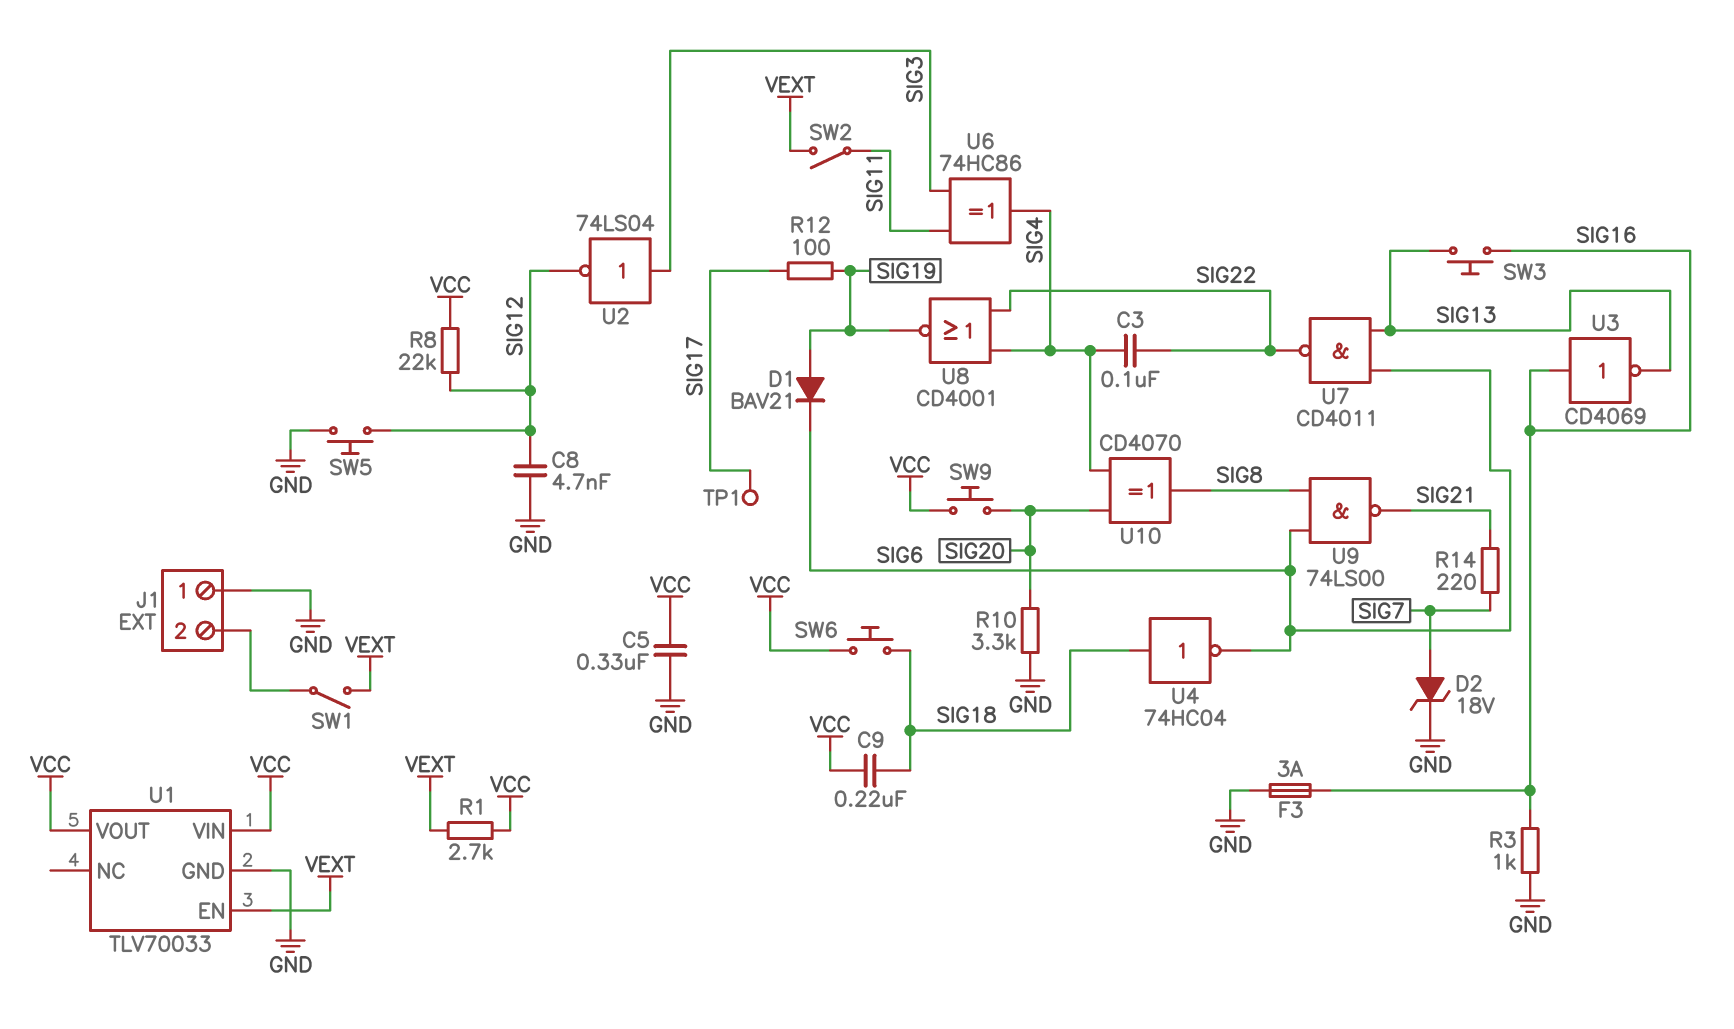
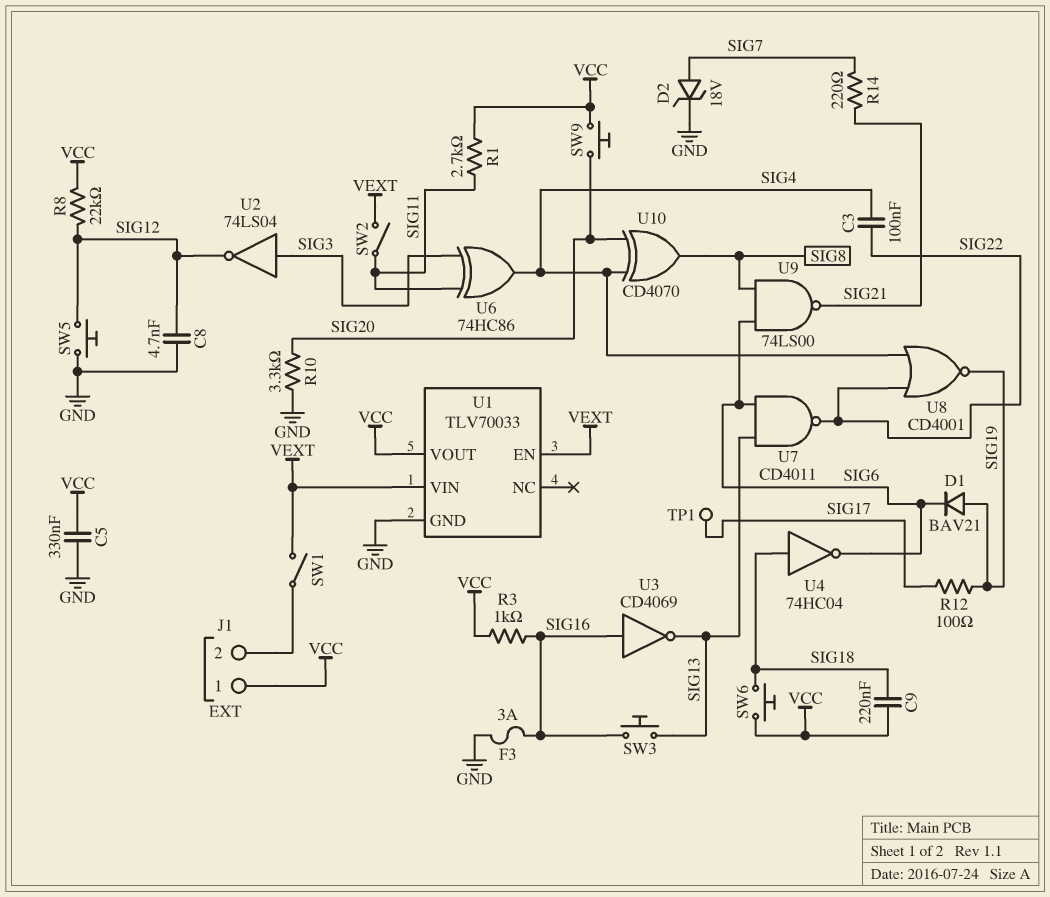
J1 pin 1: GND -> VCC
R1: 2.7k (VCC, VEXT) -> 2.7k (SIG11, VCC)
R3: 1k (GND, SIG16) -> 1k (SIG16, VCC)
U1 pin VIN: VCC -> VEXT

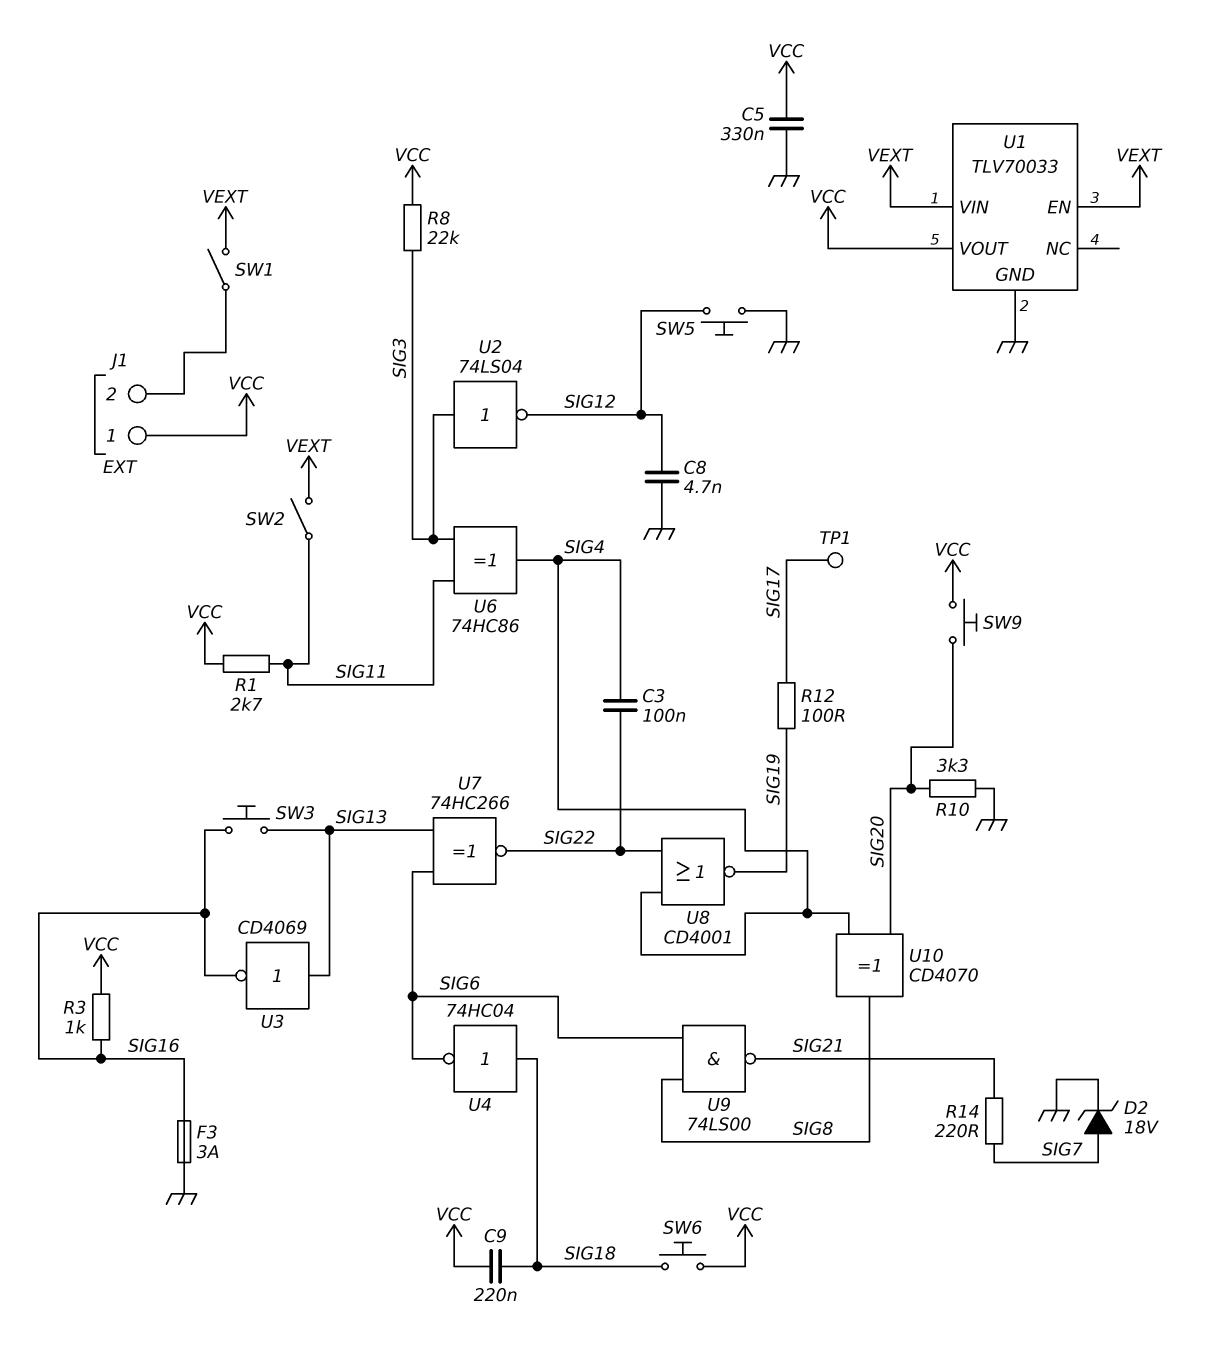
D1: diode BAV21 (A SIG19, K SIG6) -> none
R8: 22k (SIG12, VCC) -> 22k (SIG3, VCC)
U3: NOT CD4069 (in SIG16, out SIG13) -> NOT CD4069 (in SIG13, out SIG16)
U7: NAND CD4011 (in SIG6, in SIG13, out SIG22) -> XNOR 74HC266 (in SIG6, in SIG13, out SIG22)

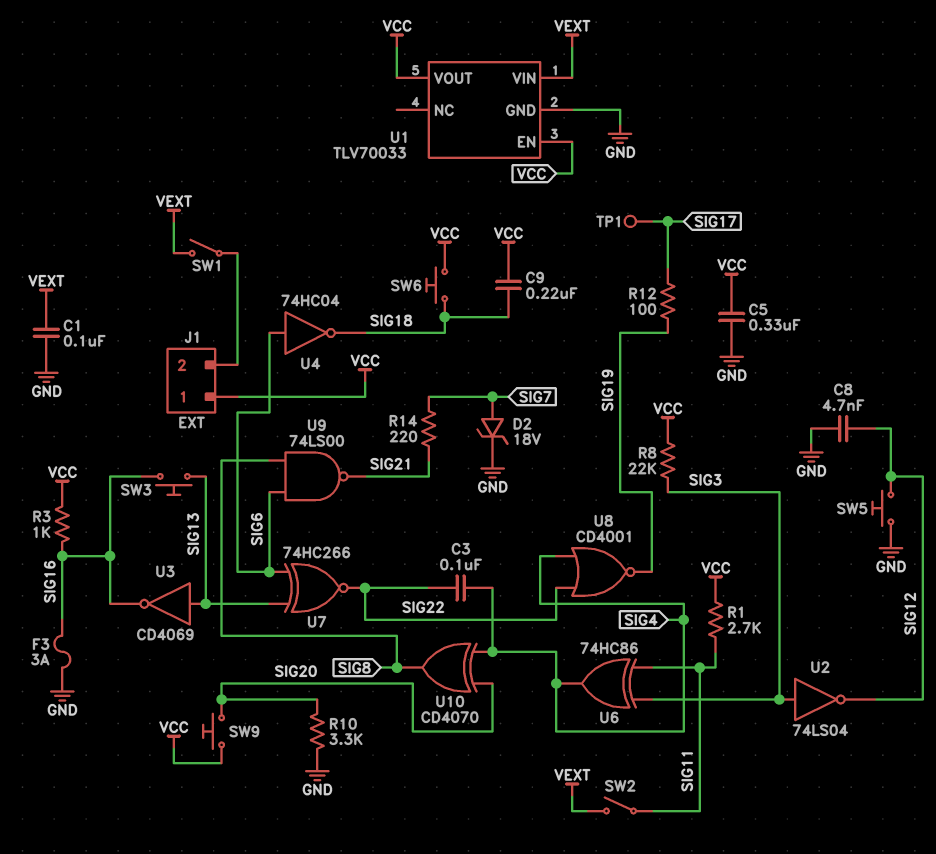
C1: none -> 100nF (GND, VEXT)
U1 pin EN: VEXT -> VCC
U4: NOT 74HC04 (in SIG18, out SIG6) -> NOT 74HC04 (in SIG6, out SIG18)

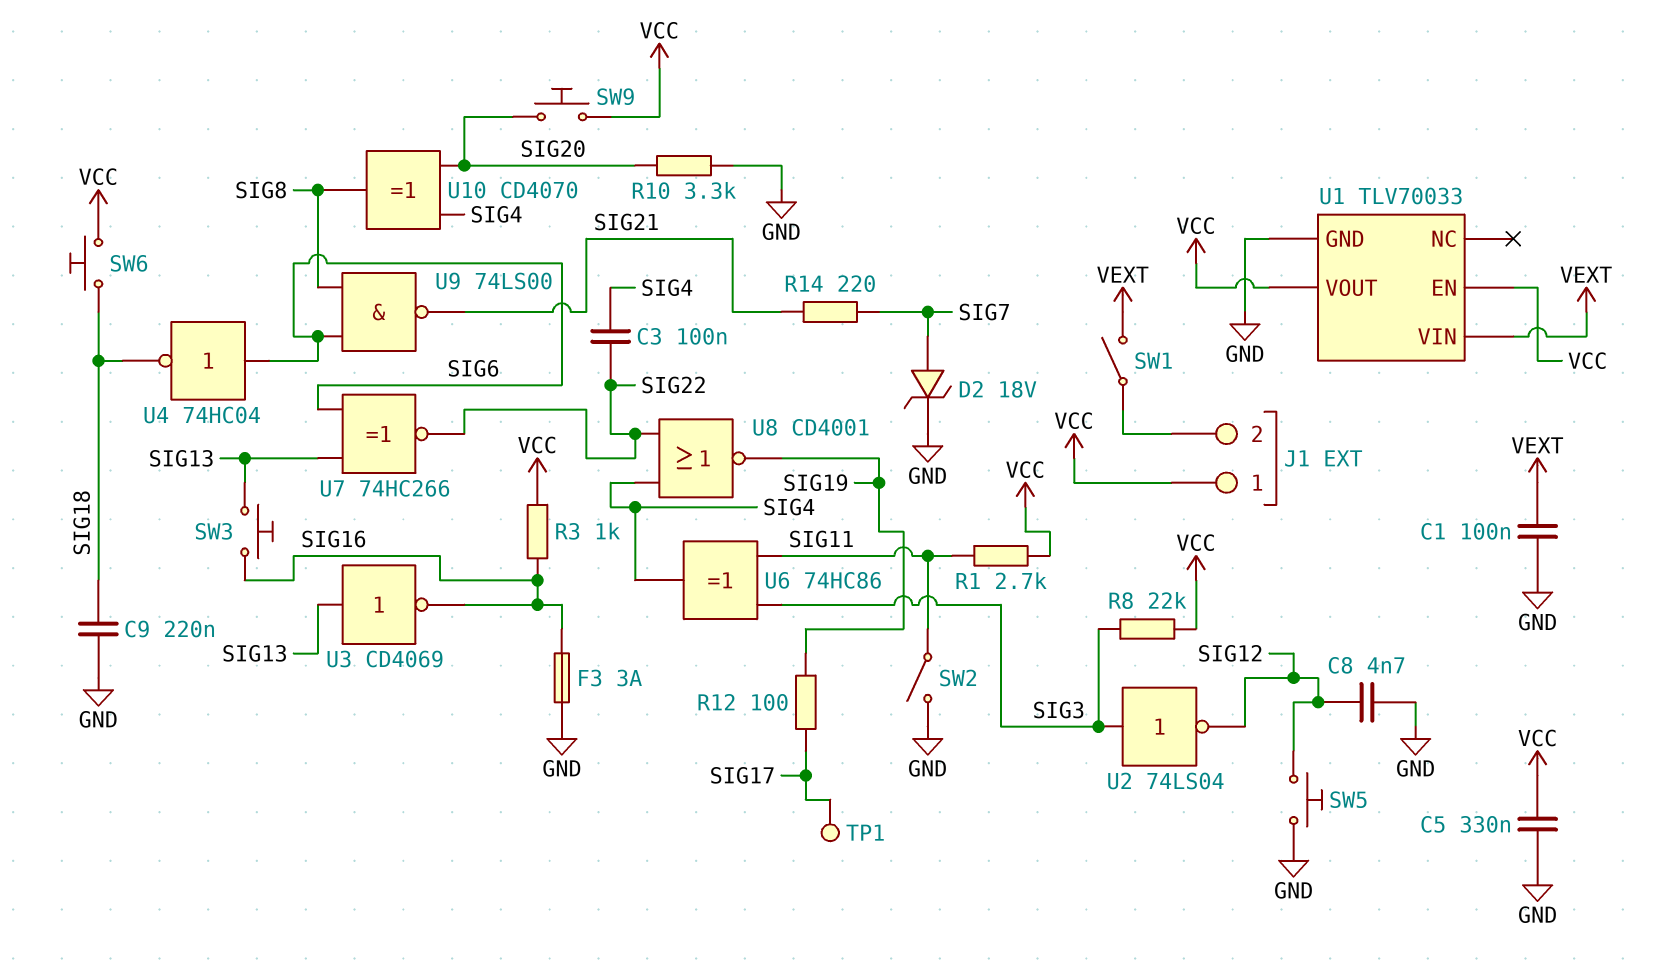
C9: 220nF (SIG18, VCC) -> 220nF (GND, SIG18)
SW2: switch (SIG11, VEXT) -> switch (GND, SIG11)

